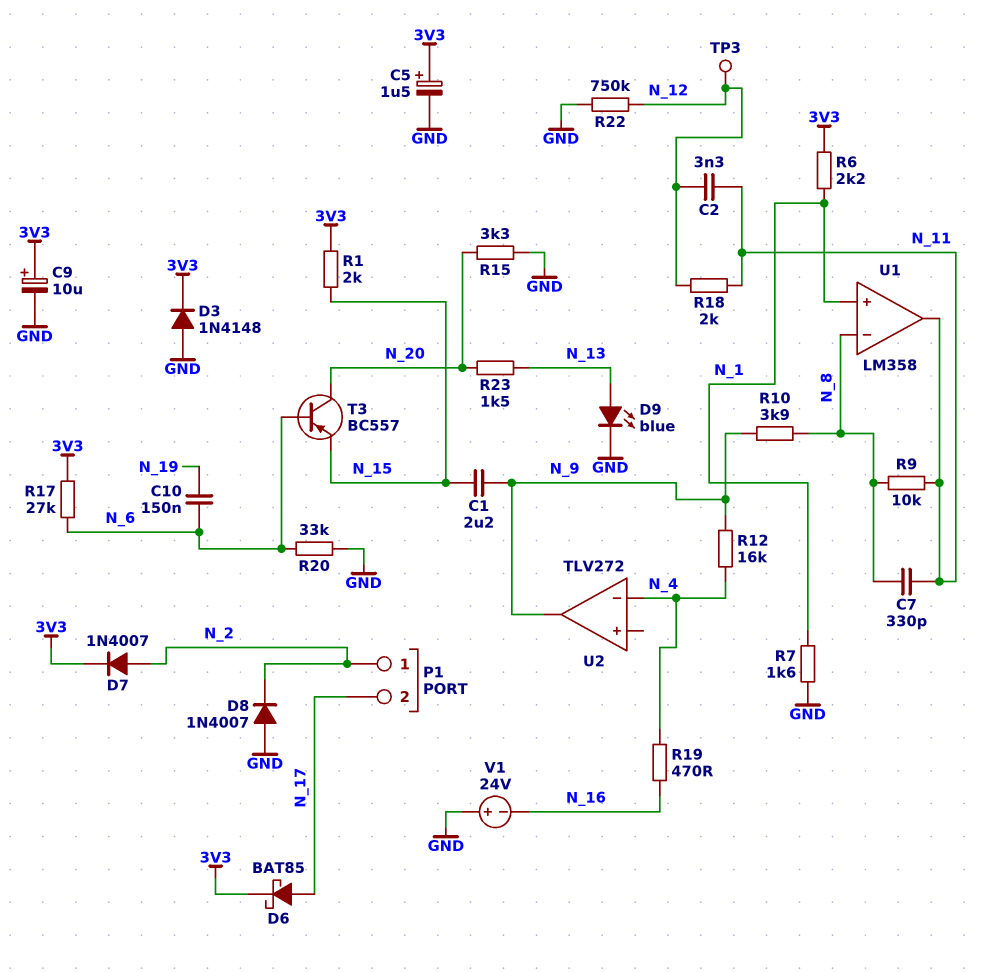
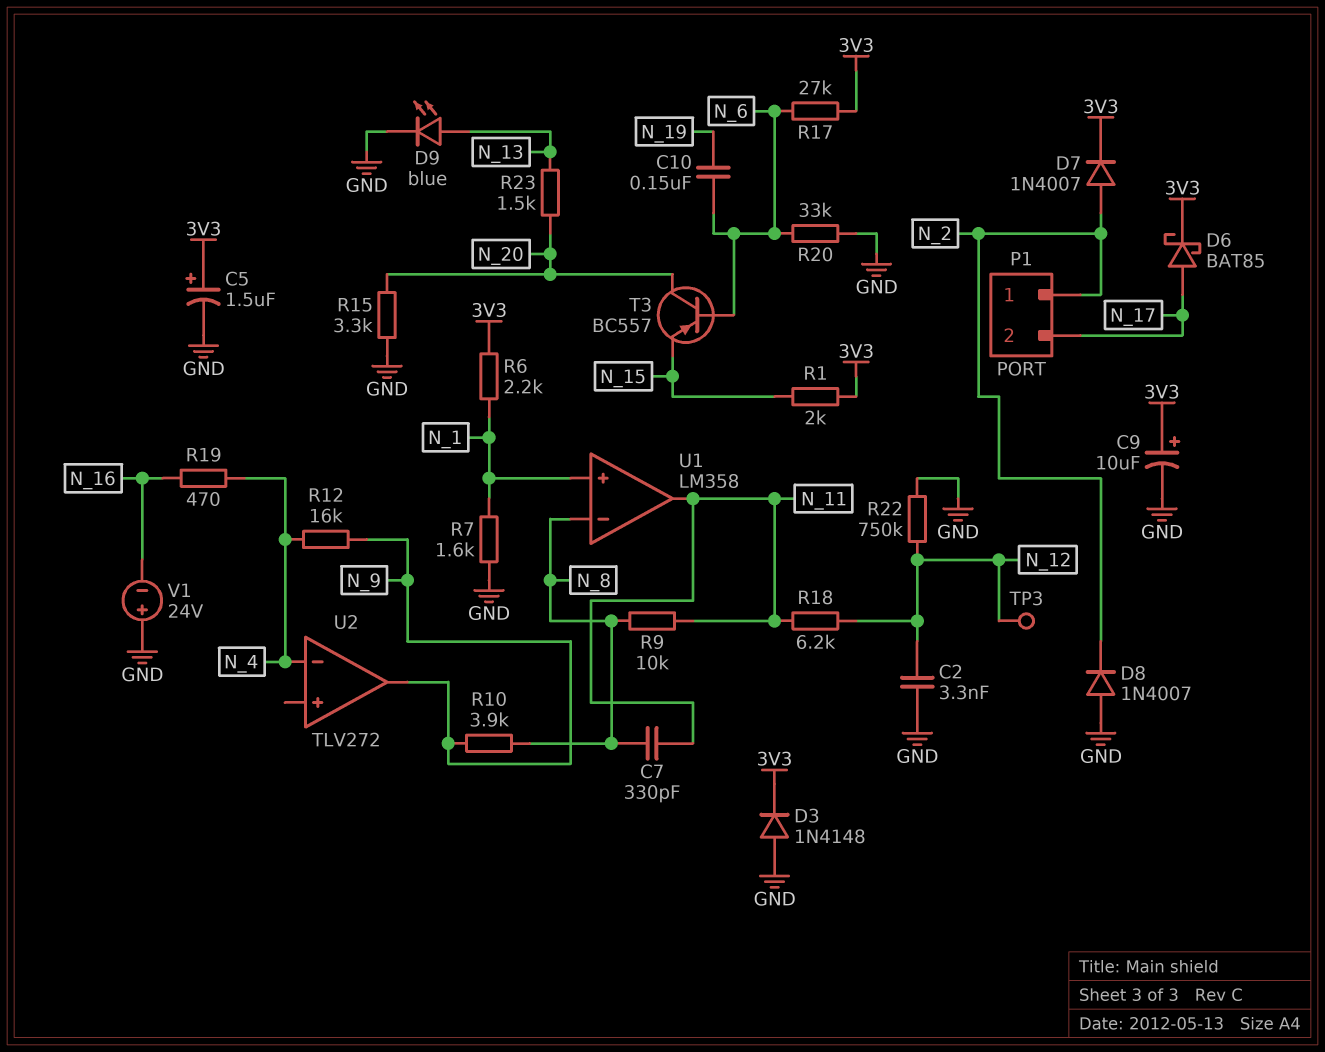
C1: 2.2uF (N_9, N_15) -> none
C2: 3.3nF (N_11, N_12) -> 3.3nF (GND, N_12)
R18: 2k (N_11, N_12) -> 6.2k (N_11, N_12)

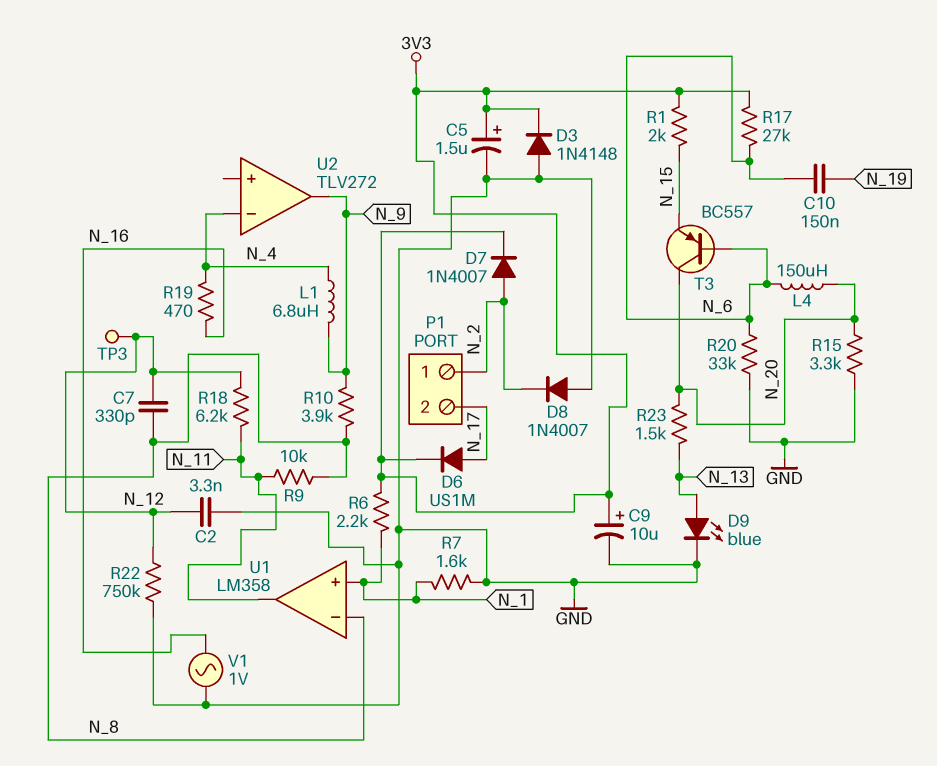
C7: 330pF (N_8, N_11) -> 330pF (N_8, N_12)
D6: schottky BAT85 (A N_17, K 3V3) -> diode US1M (A N_17, K 3V3)
L1: none -> 6.8uH (N_4, N_9)
L4: none -> 150uH (N_6, N_20)
R12: 16k (N_4, N_9) -> none
V1: 24V (plus GND, minus N_16) -> AC 1V (GND, N_16)

